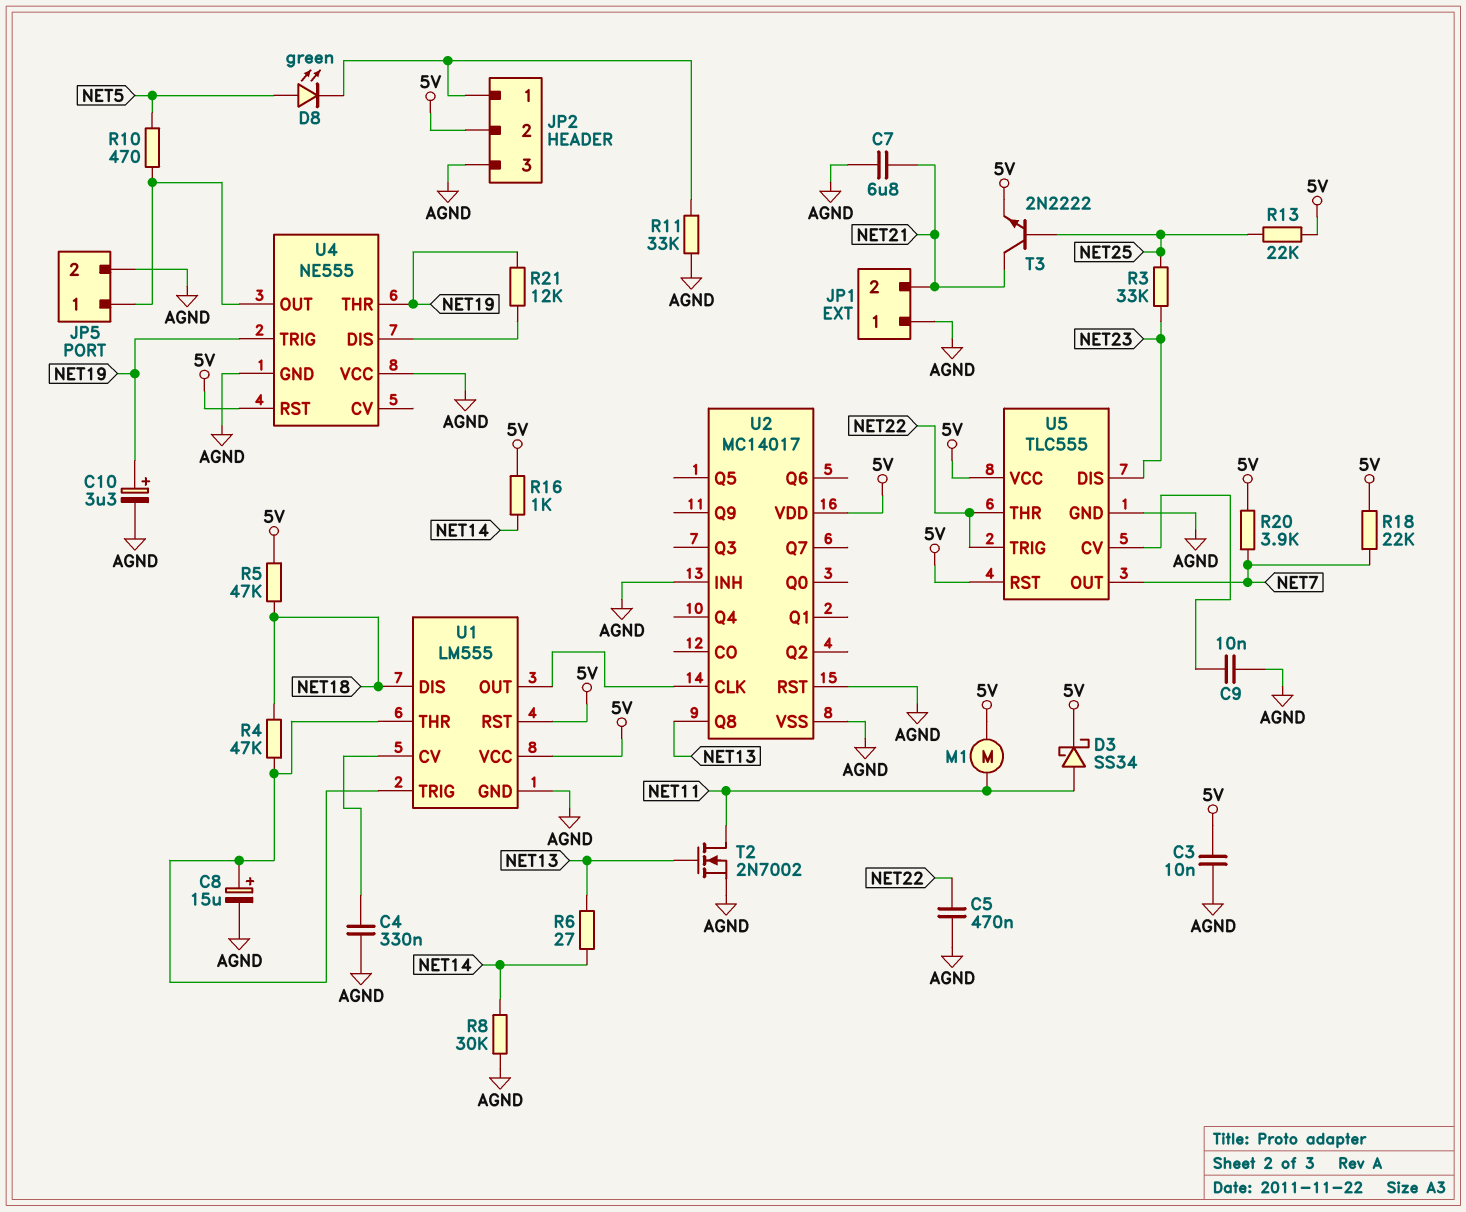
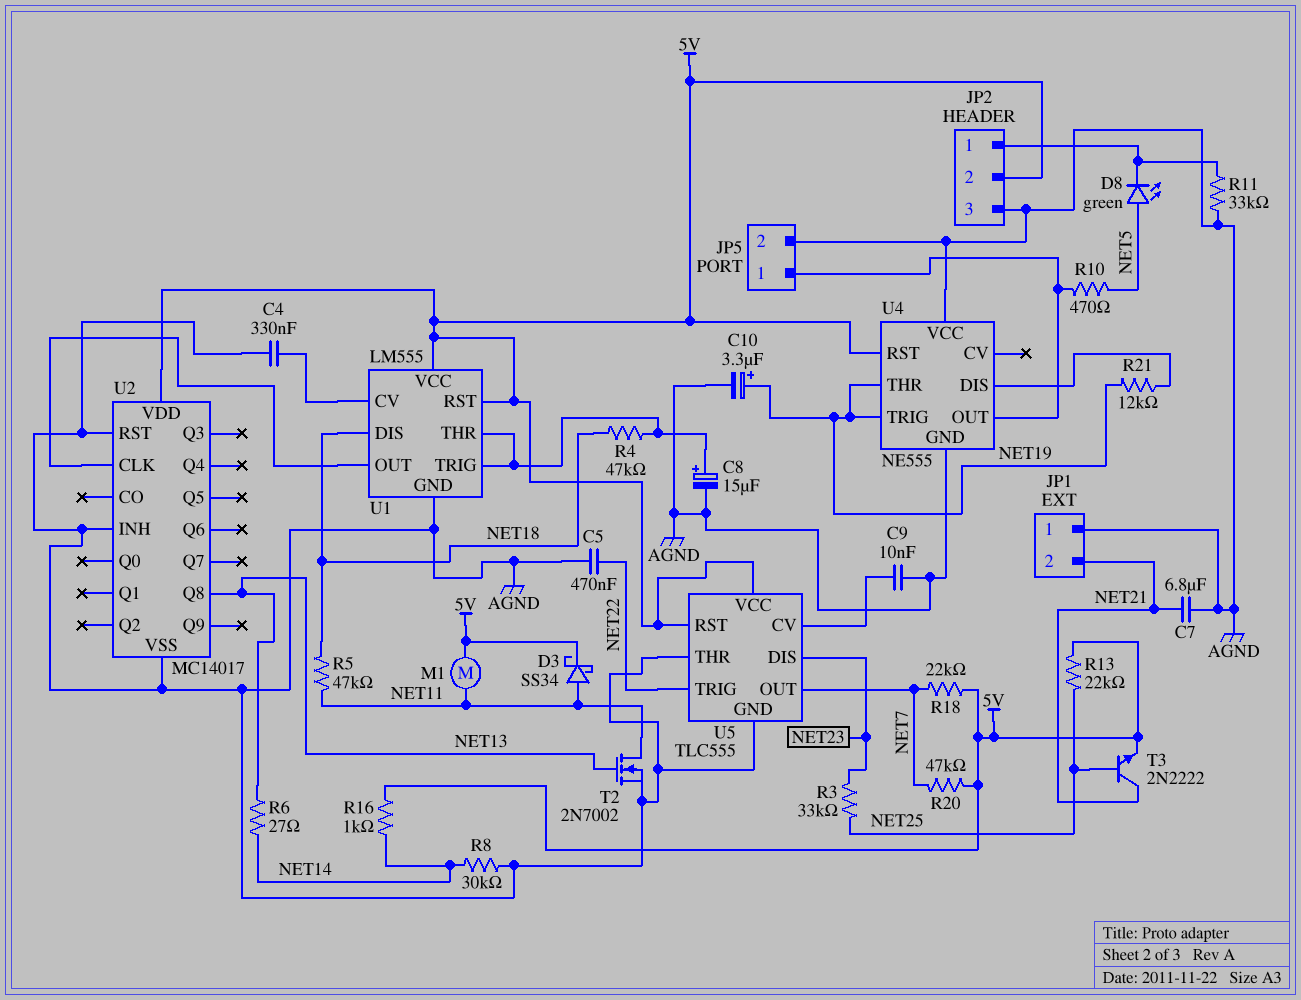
C3: 10nF (5V, AGND) -> none
R5: 47k (5V, NET18) -> 47k (NET11, NET18)
R20: 3.9k (5V, NET7) -> 47k (5V, NET7)
U5 pin THR: NET22 -> AGND

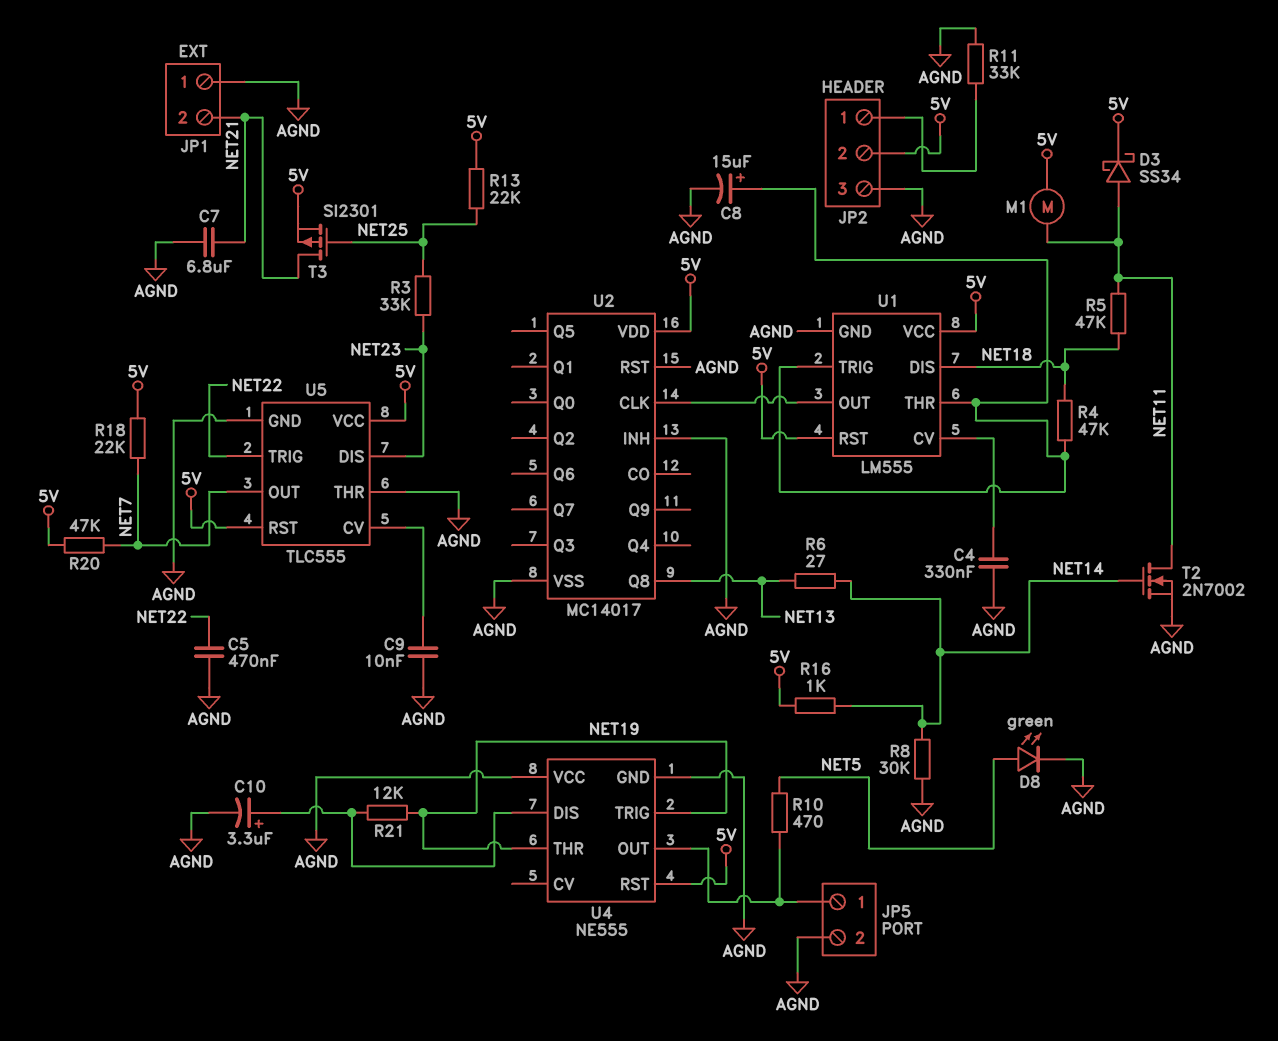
C10: 3.3uF (plus NET19, minus AGND) -> 3.3uF (plus U4/DIS, minus AGND)
D8: LED green (A NET5, K JP2/1) -> LED green (A NET5, K AGND)
T2: NMOS 2N7002 (G NET13, D NET11, S AGND) -> NMOS 2N7002 (G NET14, D NET11, S AGND)
T3: NPN 2N2222 (B NET25, C NET21, E 5V) -> PMOS SI2301 (G NET25, D NET21, S 5V)

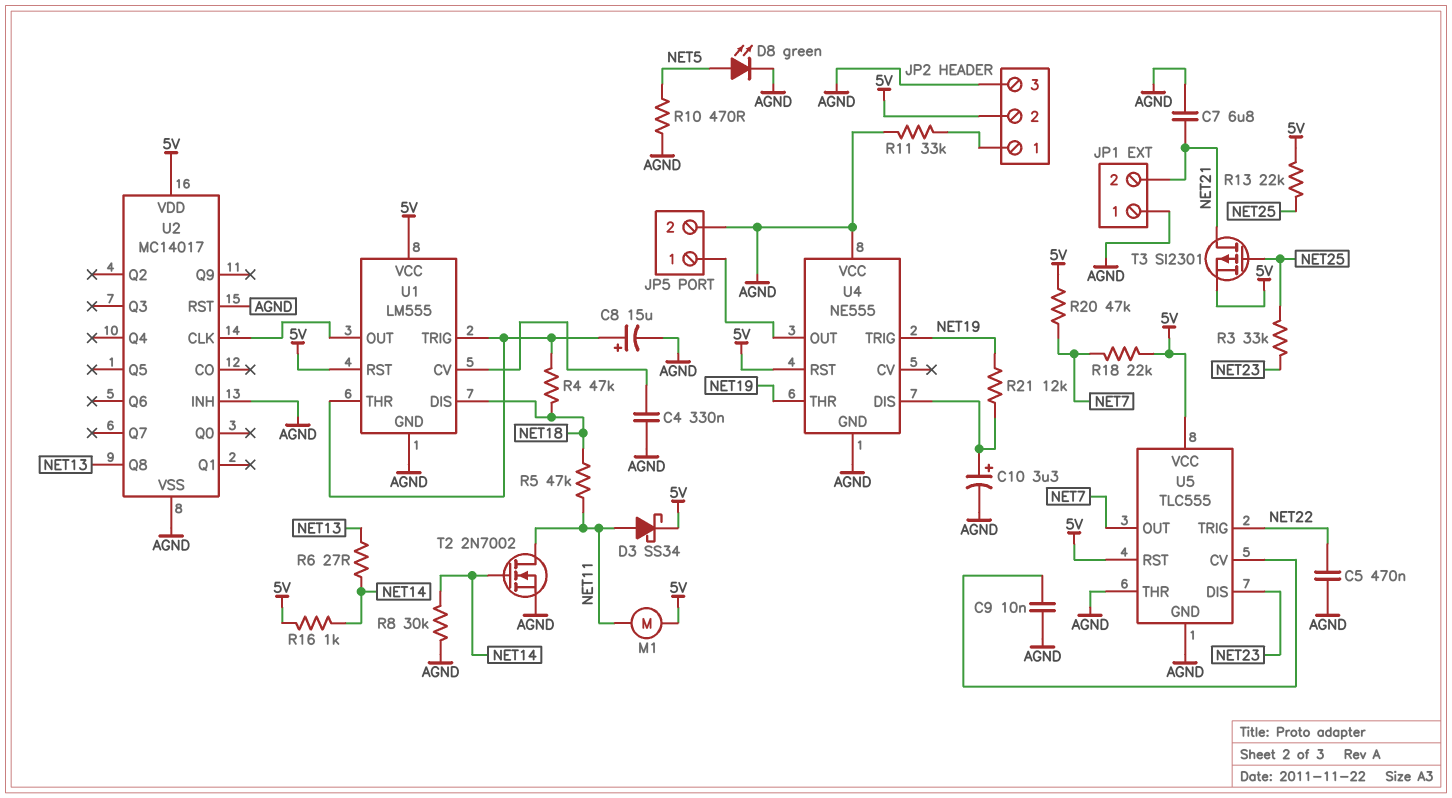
R10: 470 (JP5/1, NET5) -> 470 (AGND, NET5)

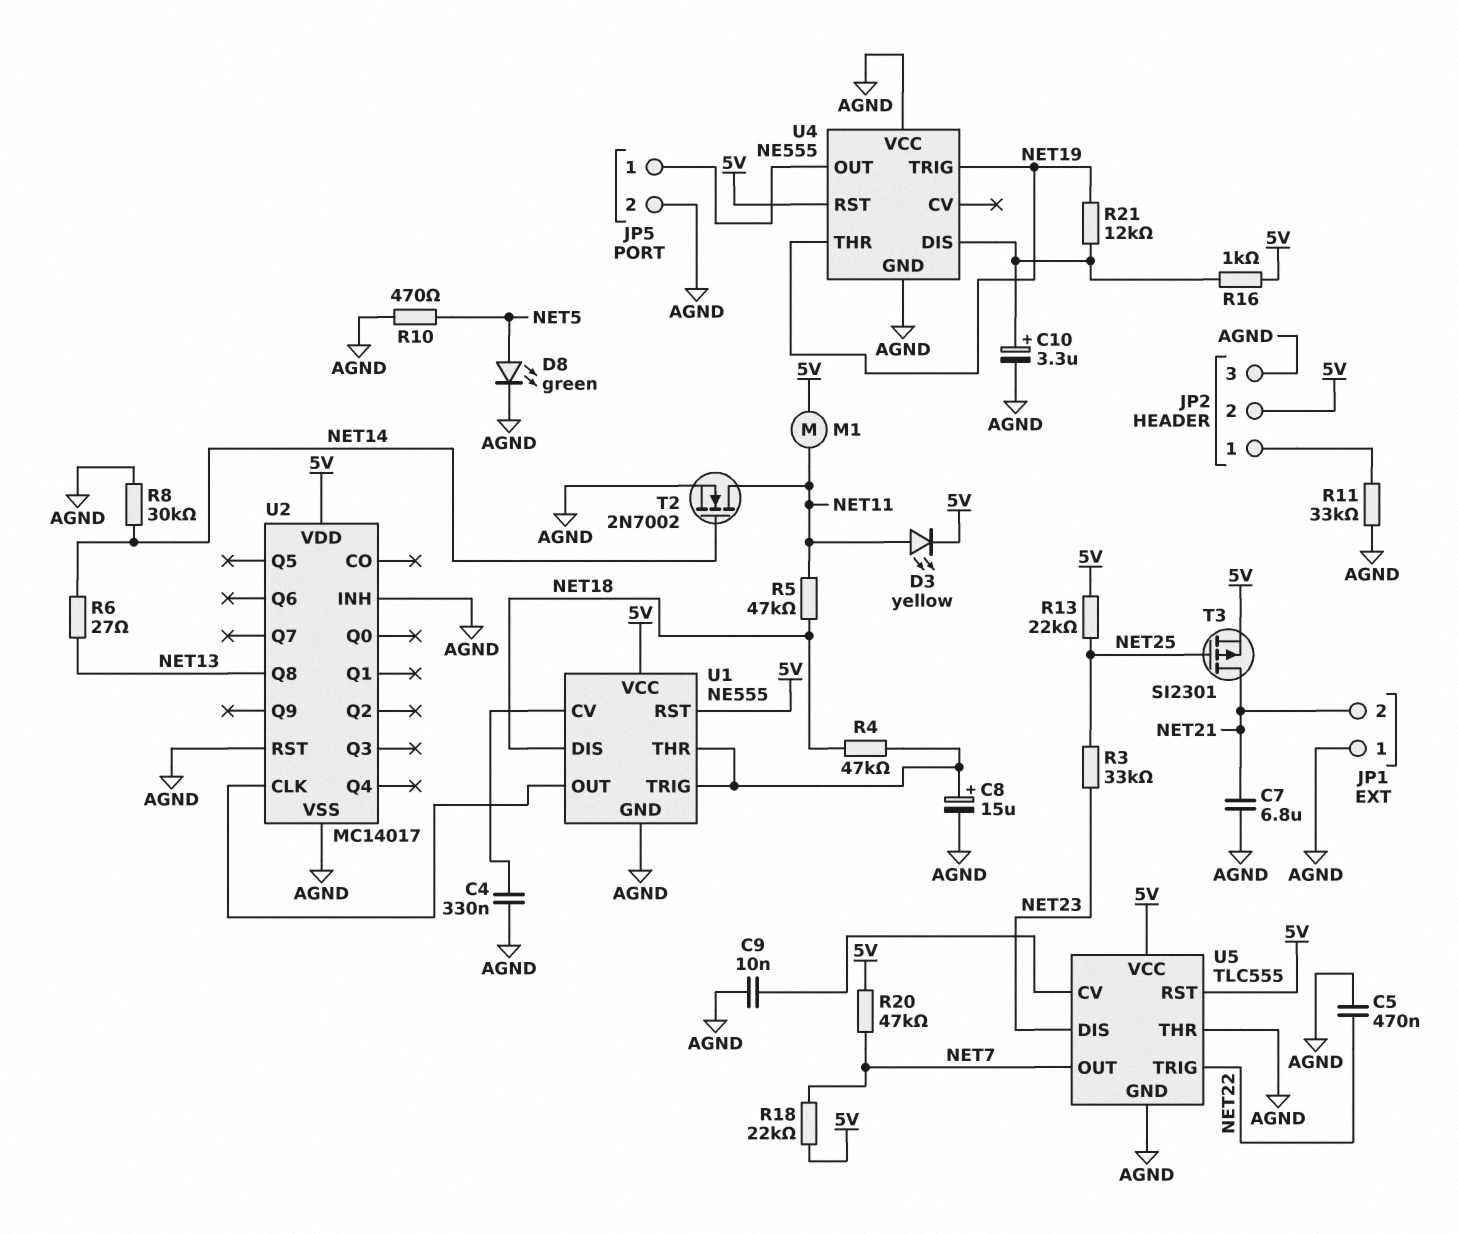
D3: schottky SS34 (A NET11, K 5V) -> LED yellow (A NET11, K 5V)
R16: 1k (5V, NET14) -> 1k (5V, U4/DIS)
U1: LM555 -> NE555

